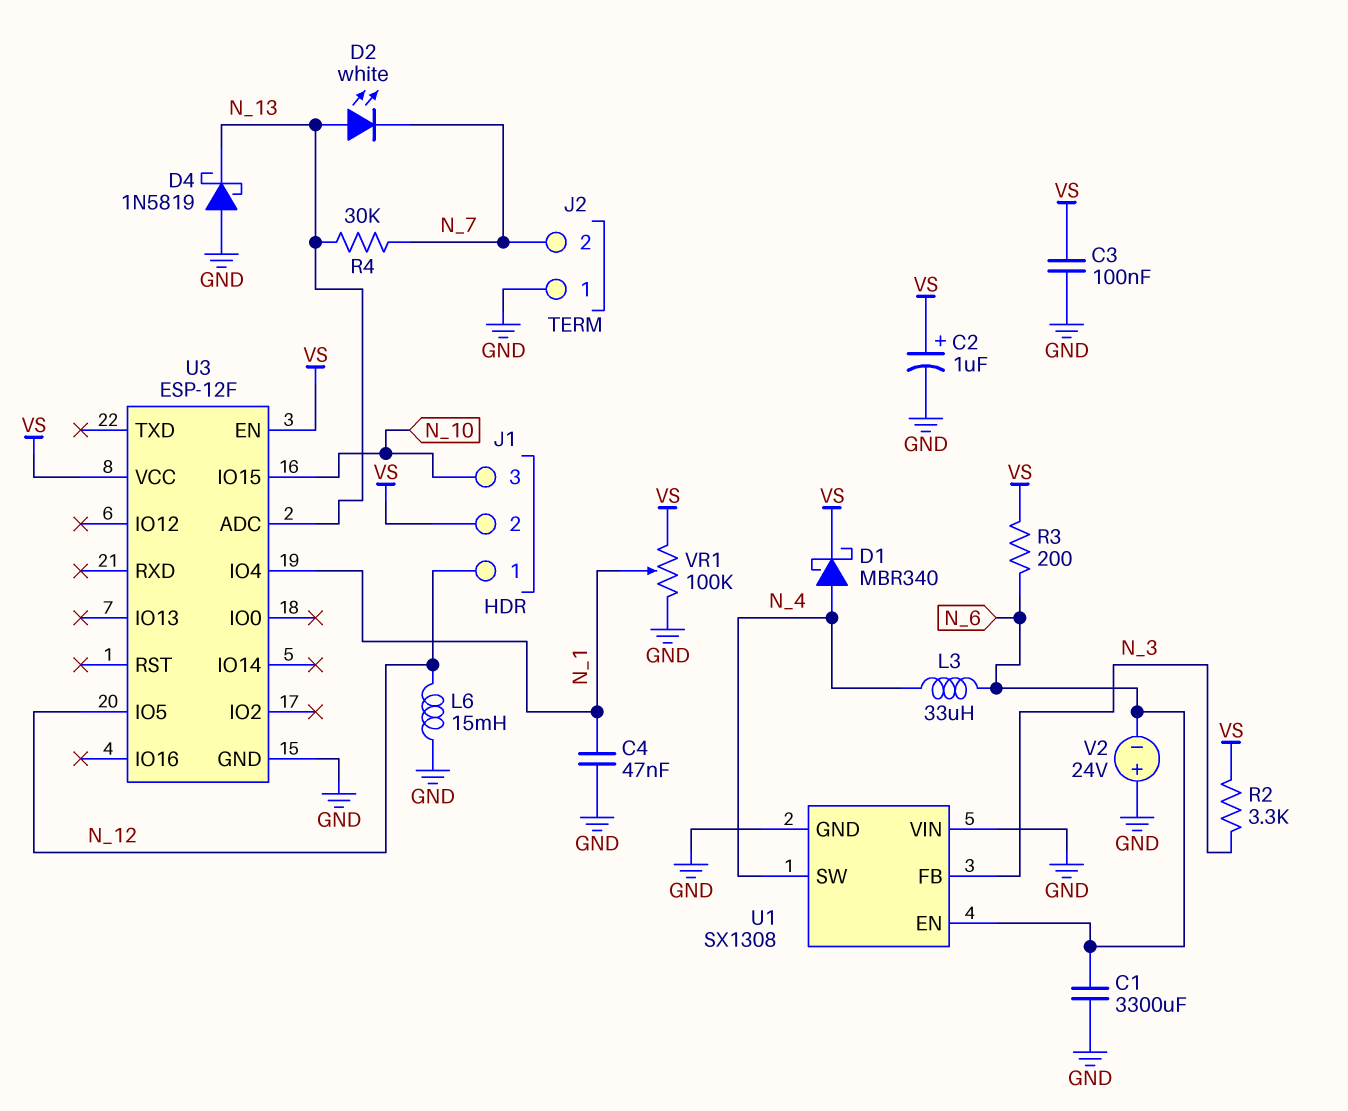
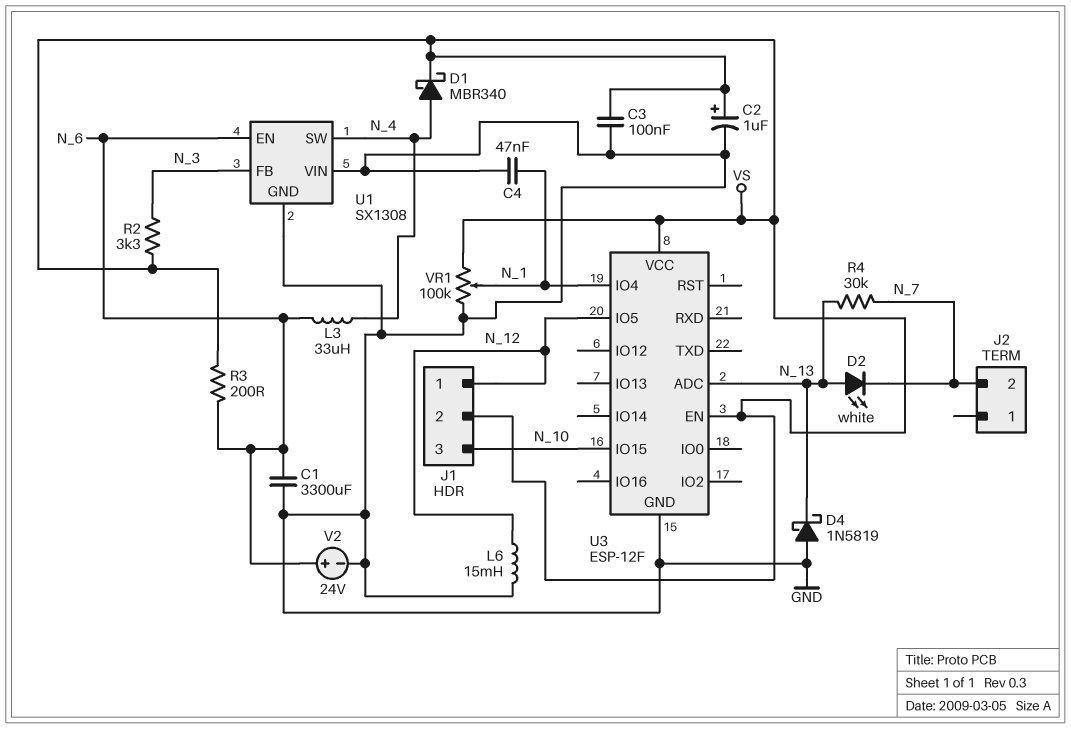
J2 pin 1: GND -> none
V2: 24V (plus GND, minus N_6) -> 24V (plus N_6, minus GND)

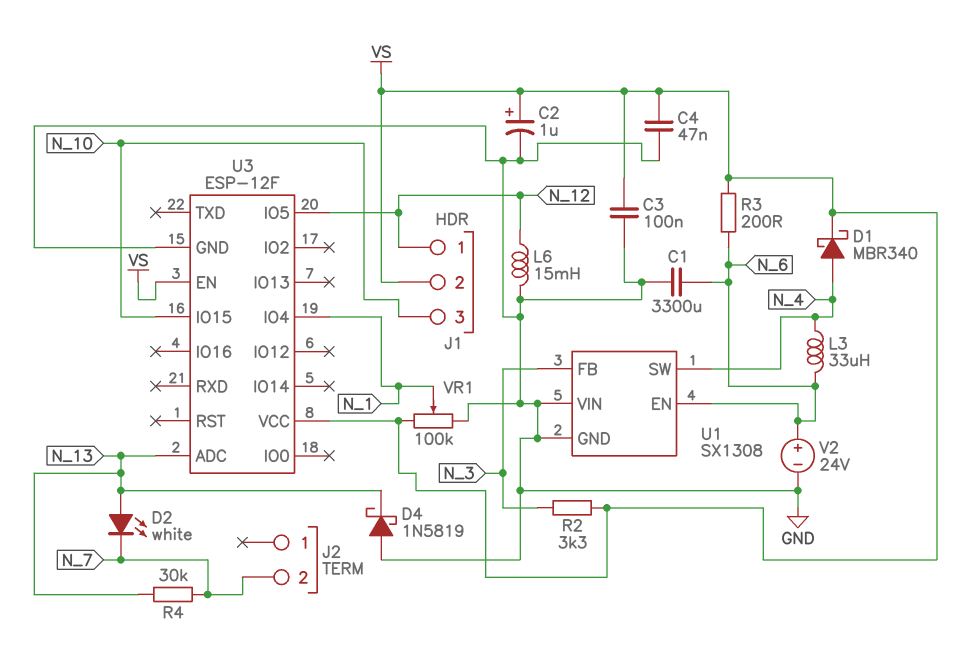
C4: 47nF (GND, N_1) -> 47nF (GND, VS)

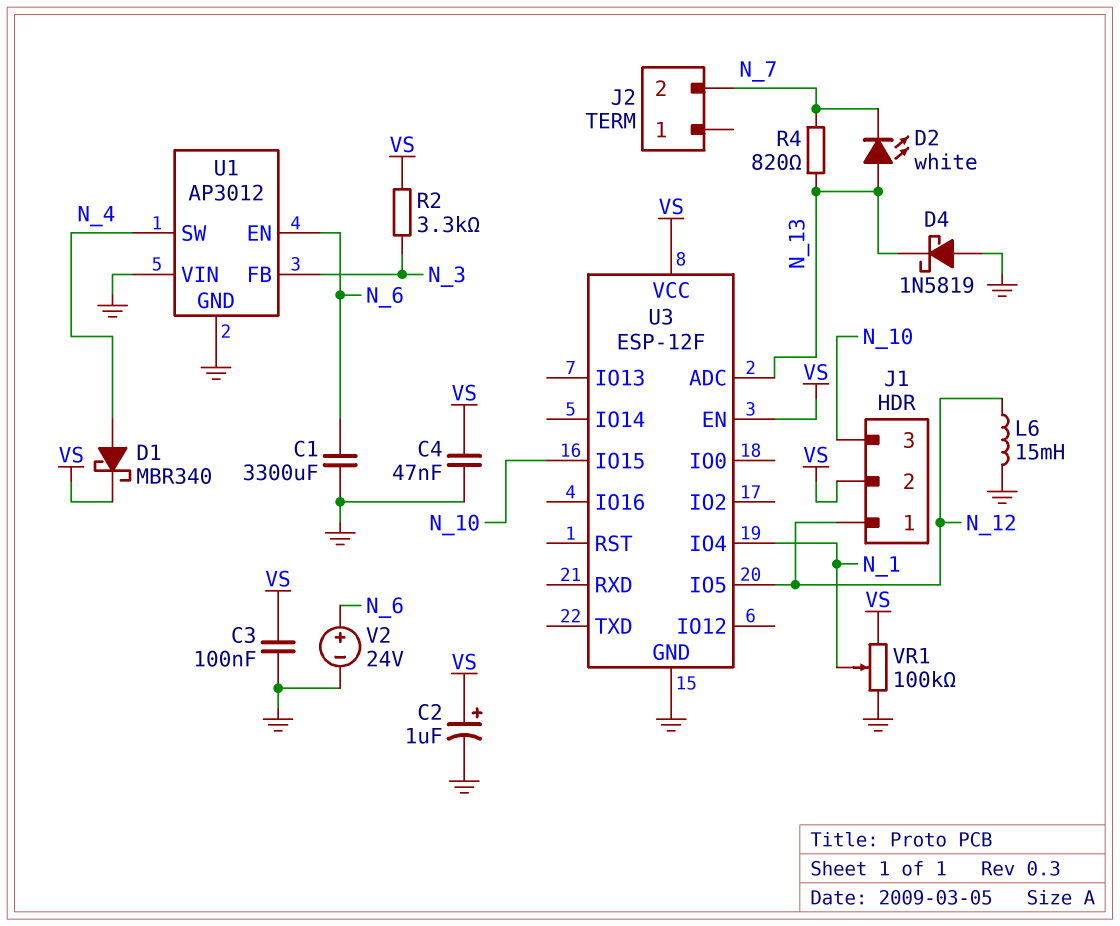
L3: 33uH (N_4, N_6) -> none
R3: 200 (N_6, VS) -> none
R4: 30k (N_7, N_13) -> 820 (N_7, N_13)
U1: SX1308 -> AP3012

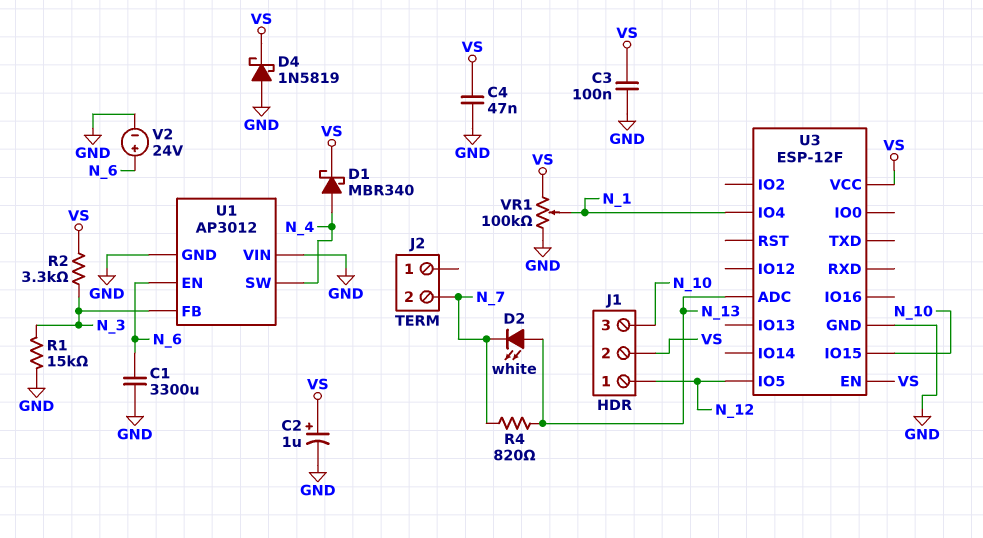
D4: schottky 1N5819 (A GND, K N_13) -> schottky 1N5819 (A GND, K VS)
L6: 15mH (GND, N_12) -> none
R1: none -> 15k (GND, N_3)

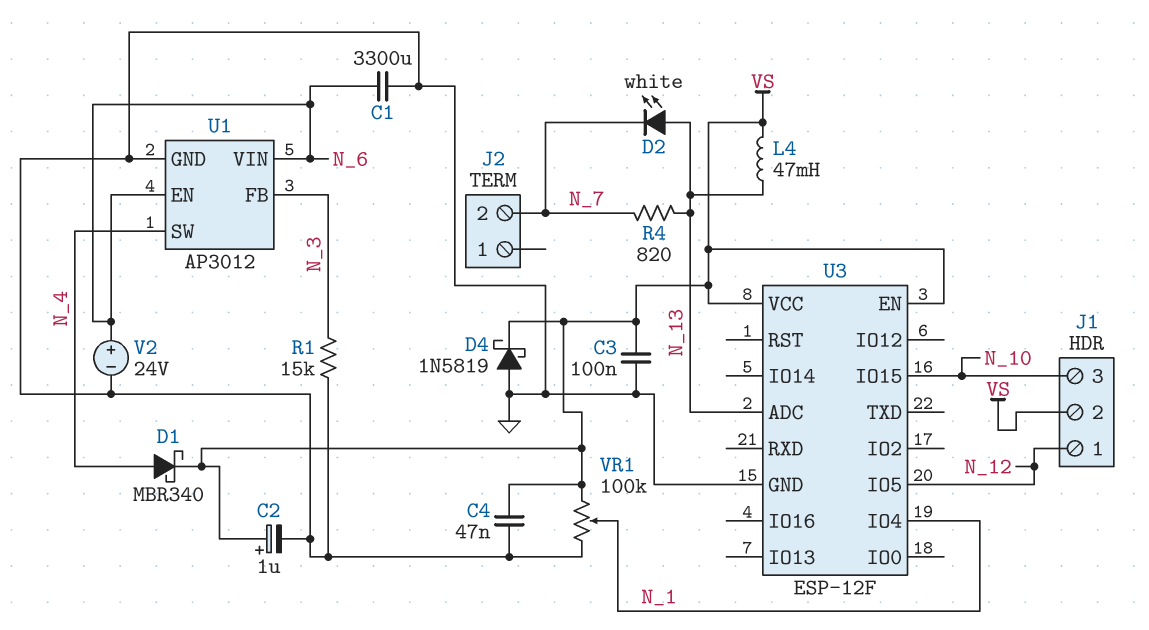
L4: none -> 47mH (N_13, VS)
R2: 3.3k (N_3, VS) -> none
U1 pin VIN: GND -> N_6

